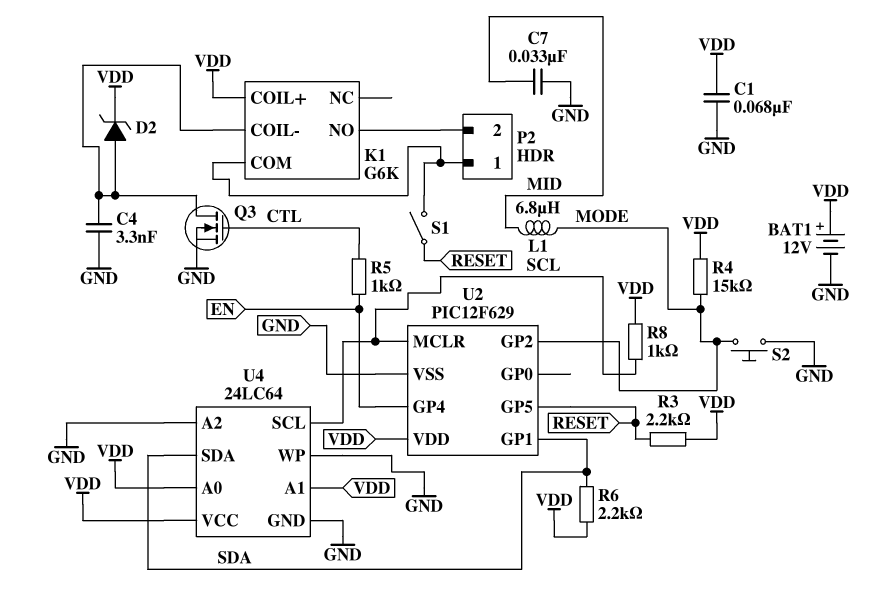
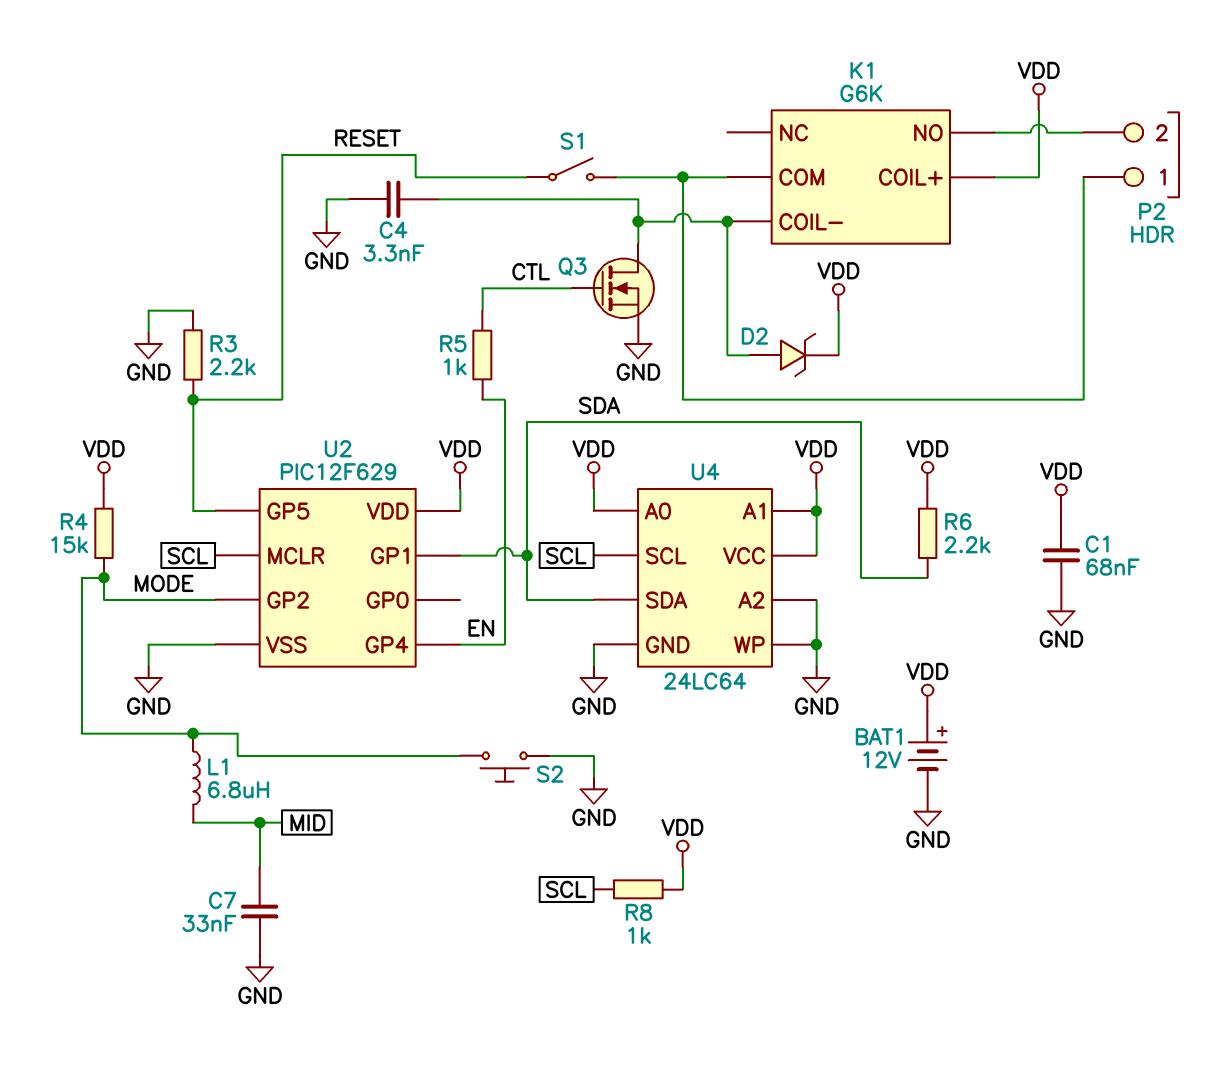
R3: 2.2k (RESET, VDD) -> 2.2k (GND, RESET)

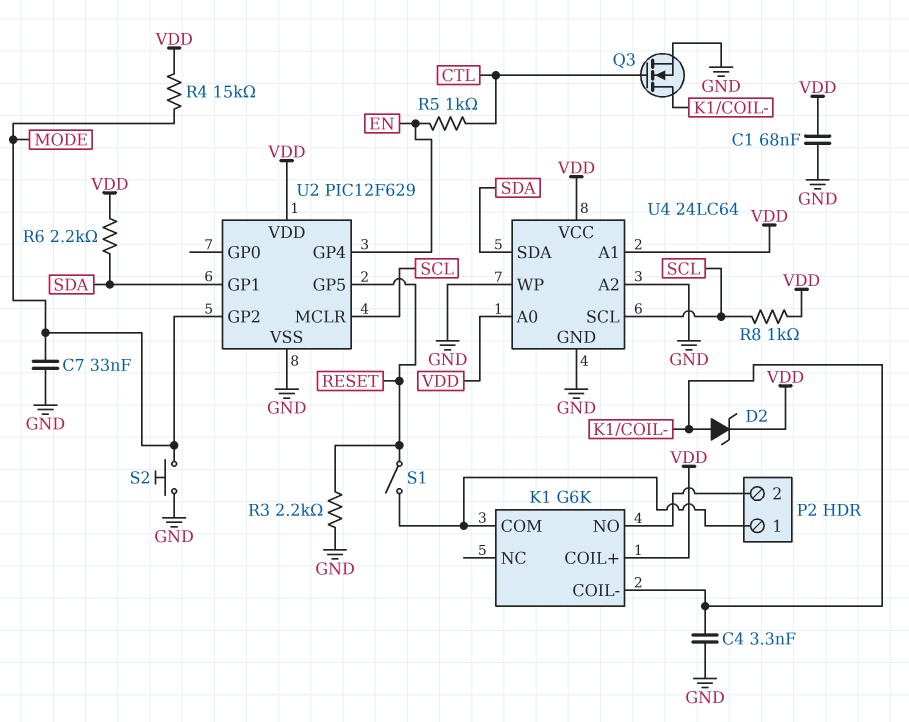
BAT1: 12V (plus VDD, minus GND) -> none
C7: 33nF (GND, MID) -> 33nF (GND, MODE)
L1: 6.8uH (MID, MODE) -> none

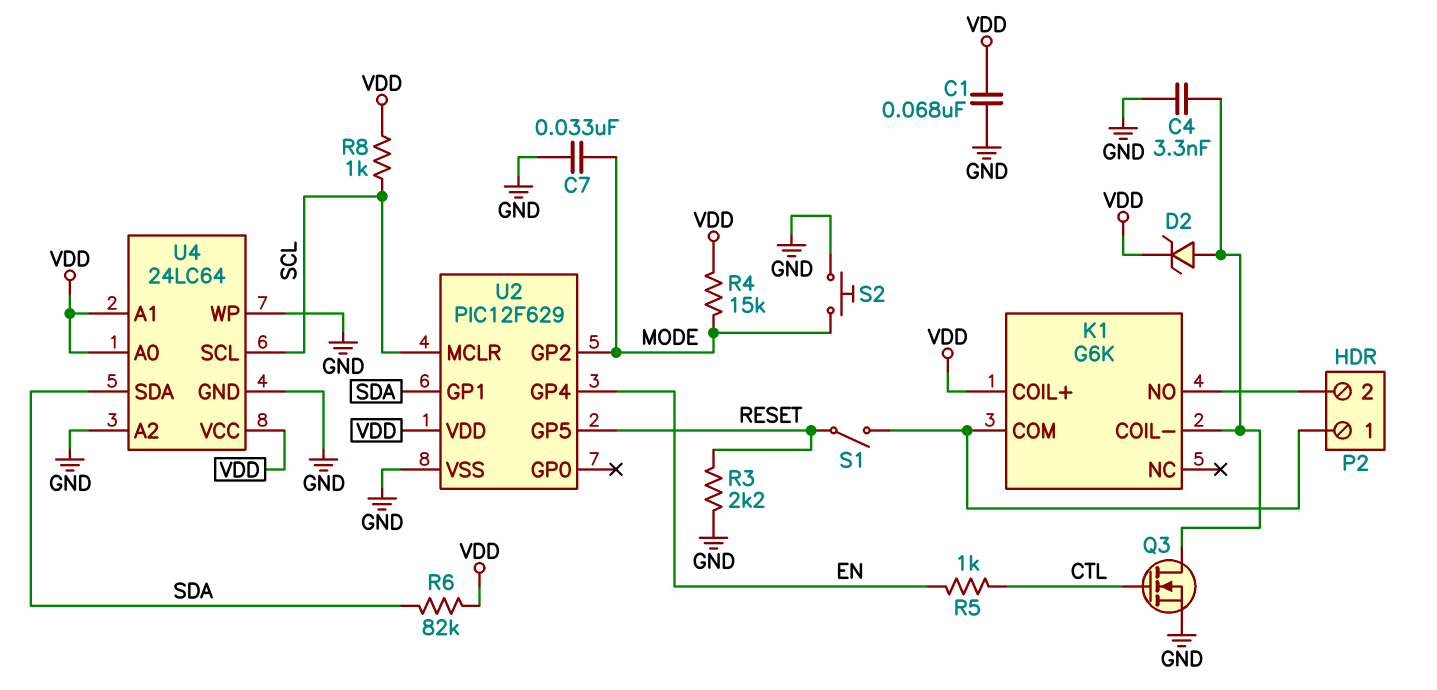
R6: 2.2k (SDA, VDD) -> 82k (SDA, VDD)

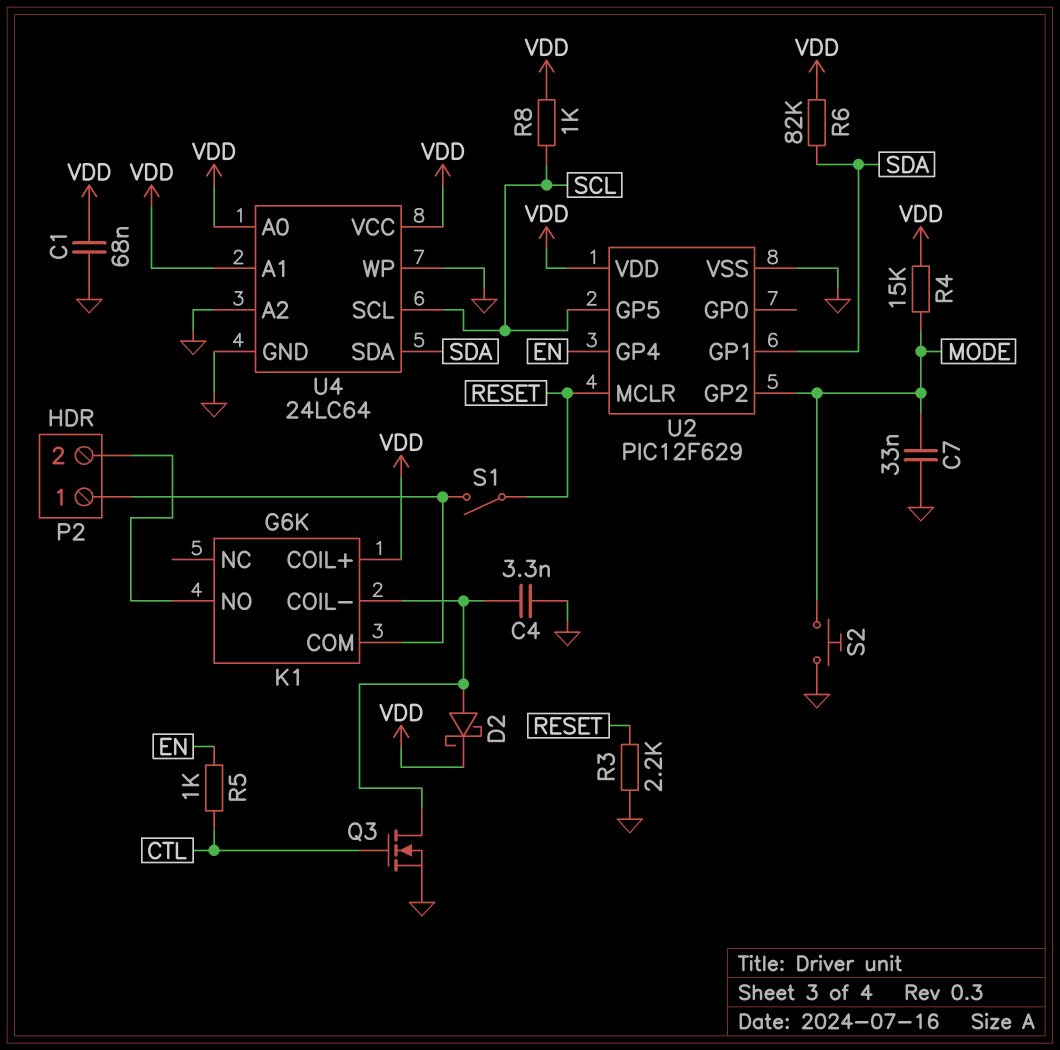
D2: zener (A K1/COIL-, K VDD) -> schottky (A K1/COIL-, K VDD)
U2 pin GP5: RESET -> SCL
U2 pin MCLR: SCL -> RESET

